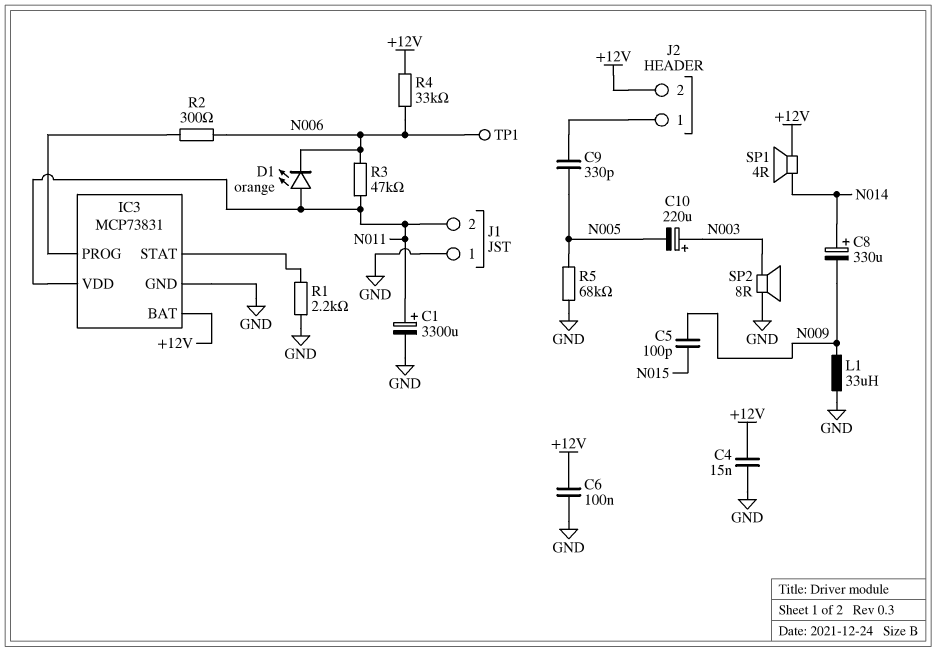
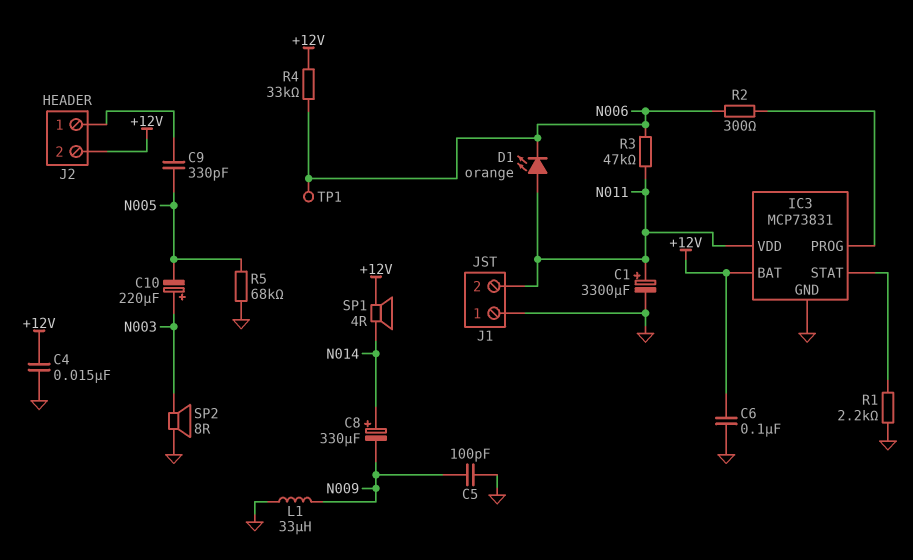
C5: 100pF (N009, N015) -> 100pF (GND, N009)

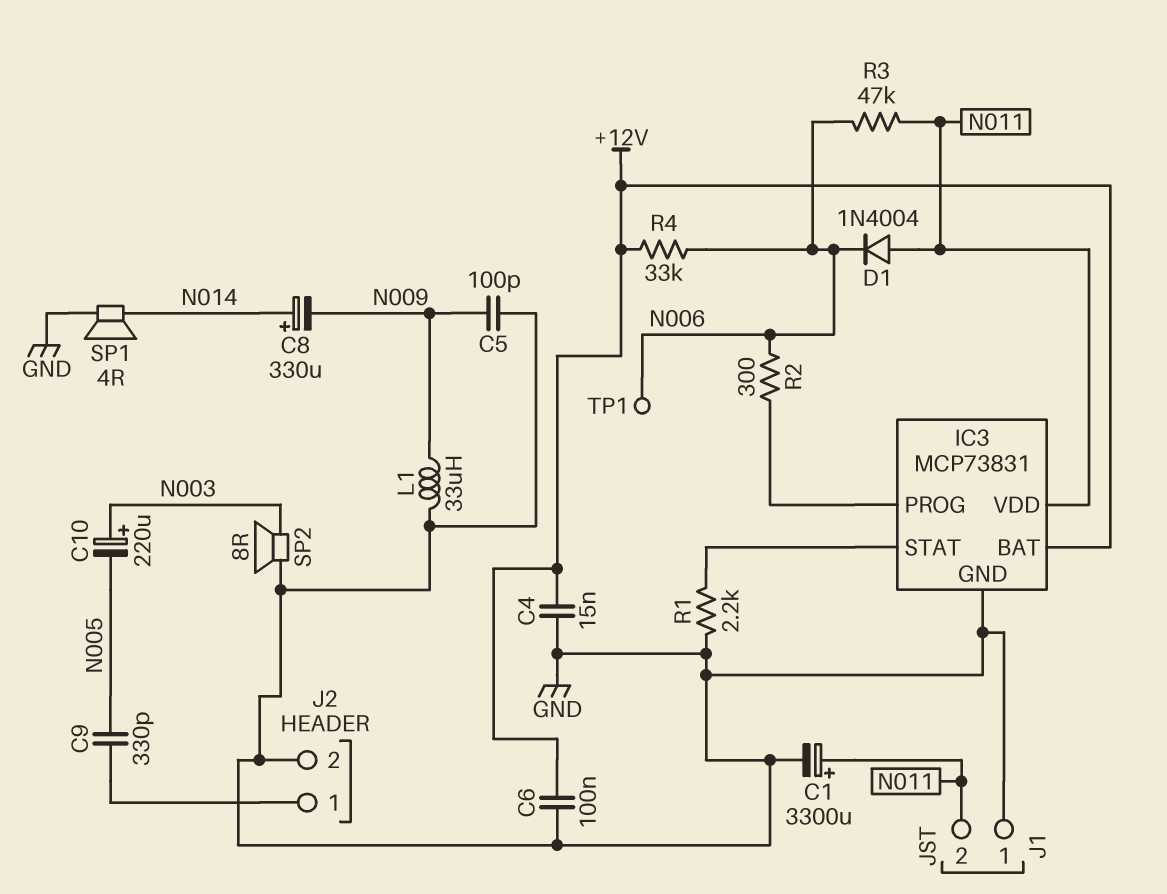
D1: LED orange (A N011, K N006) -> diode 1N4004 (A N011, K N006)
J2 pin 2: +12V -> GND
R5: 68k (GND, N005) -> none
SP1: speaker 4R (+12V, N014) -> speaker 4R (GND, N014)

